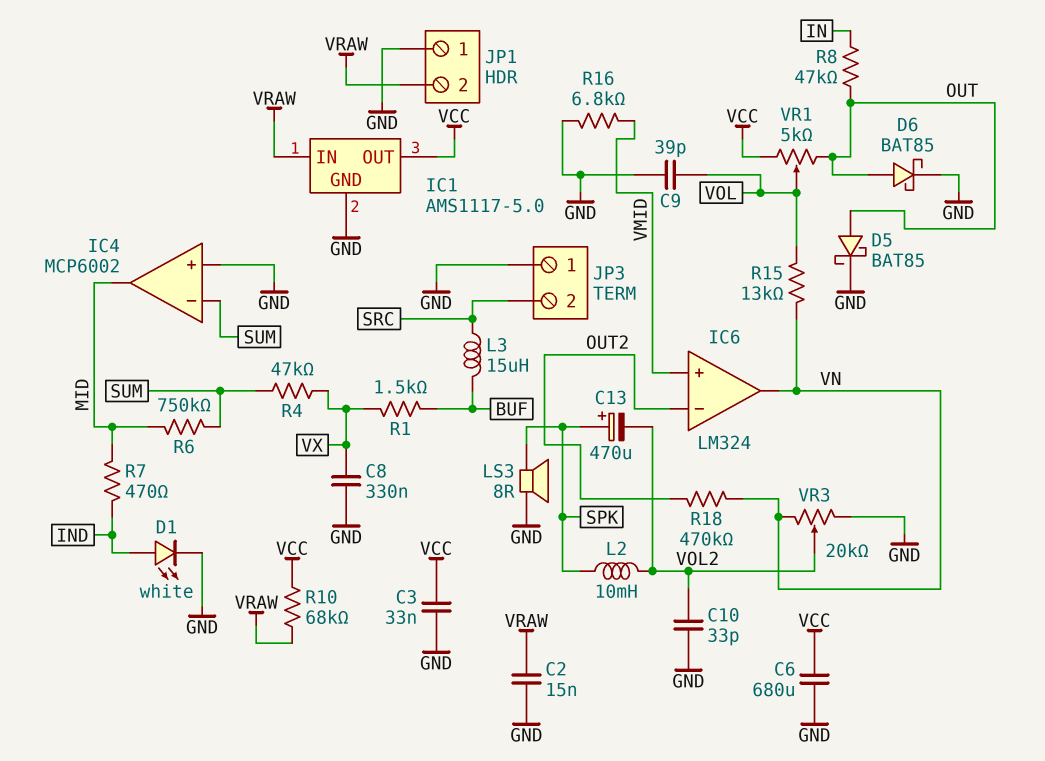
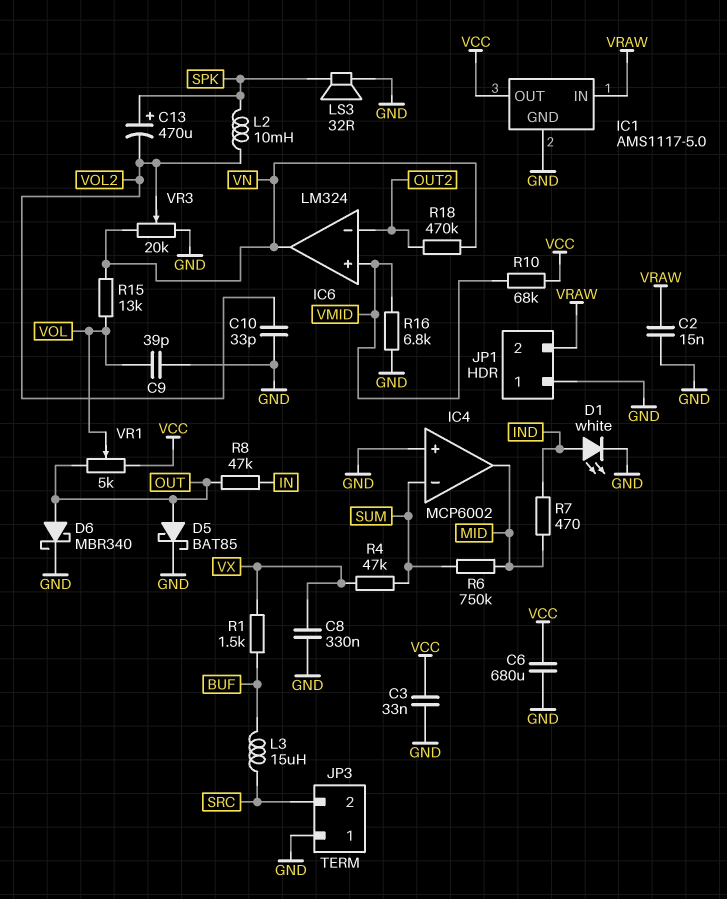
D6: schottky BAT85 (A OUT, K GND) -> schottky MBR340 (A OUT, K GND)
LS3: speaker 8R (GND, SPK) -> speaker 32R (GND, SPK)
R10: 68k (VCC, VRAW) -> 68k (VCC, VMID)

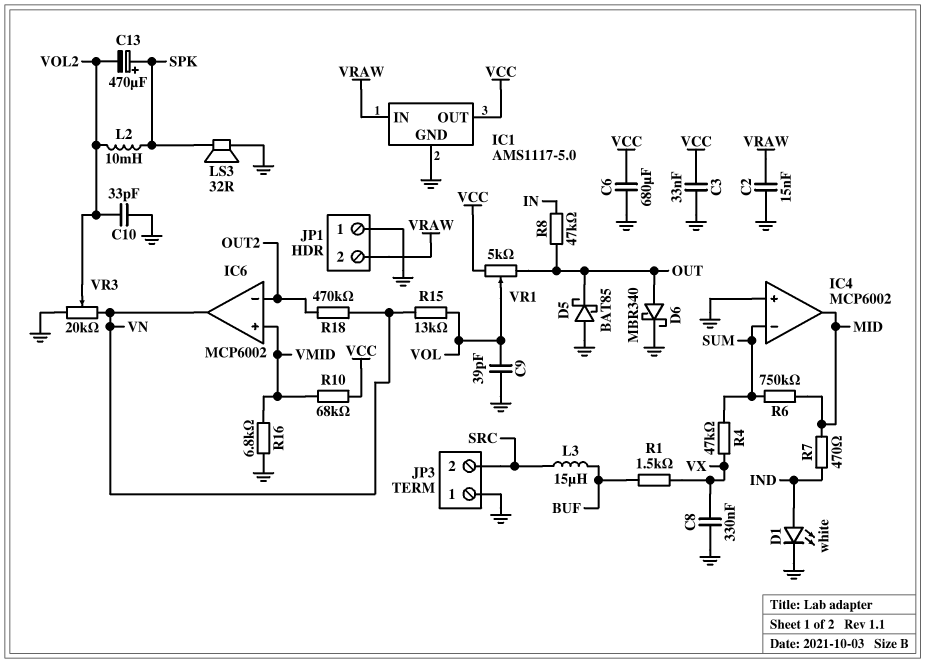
D5: schottky BAT85 (A OUT, K GND) -> schottky BAT85 (A GND, K OUT)
IC6: LM324 -> MCP6002

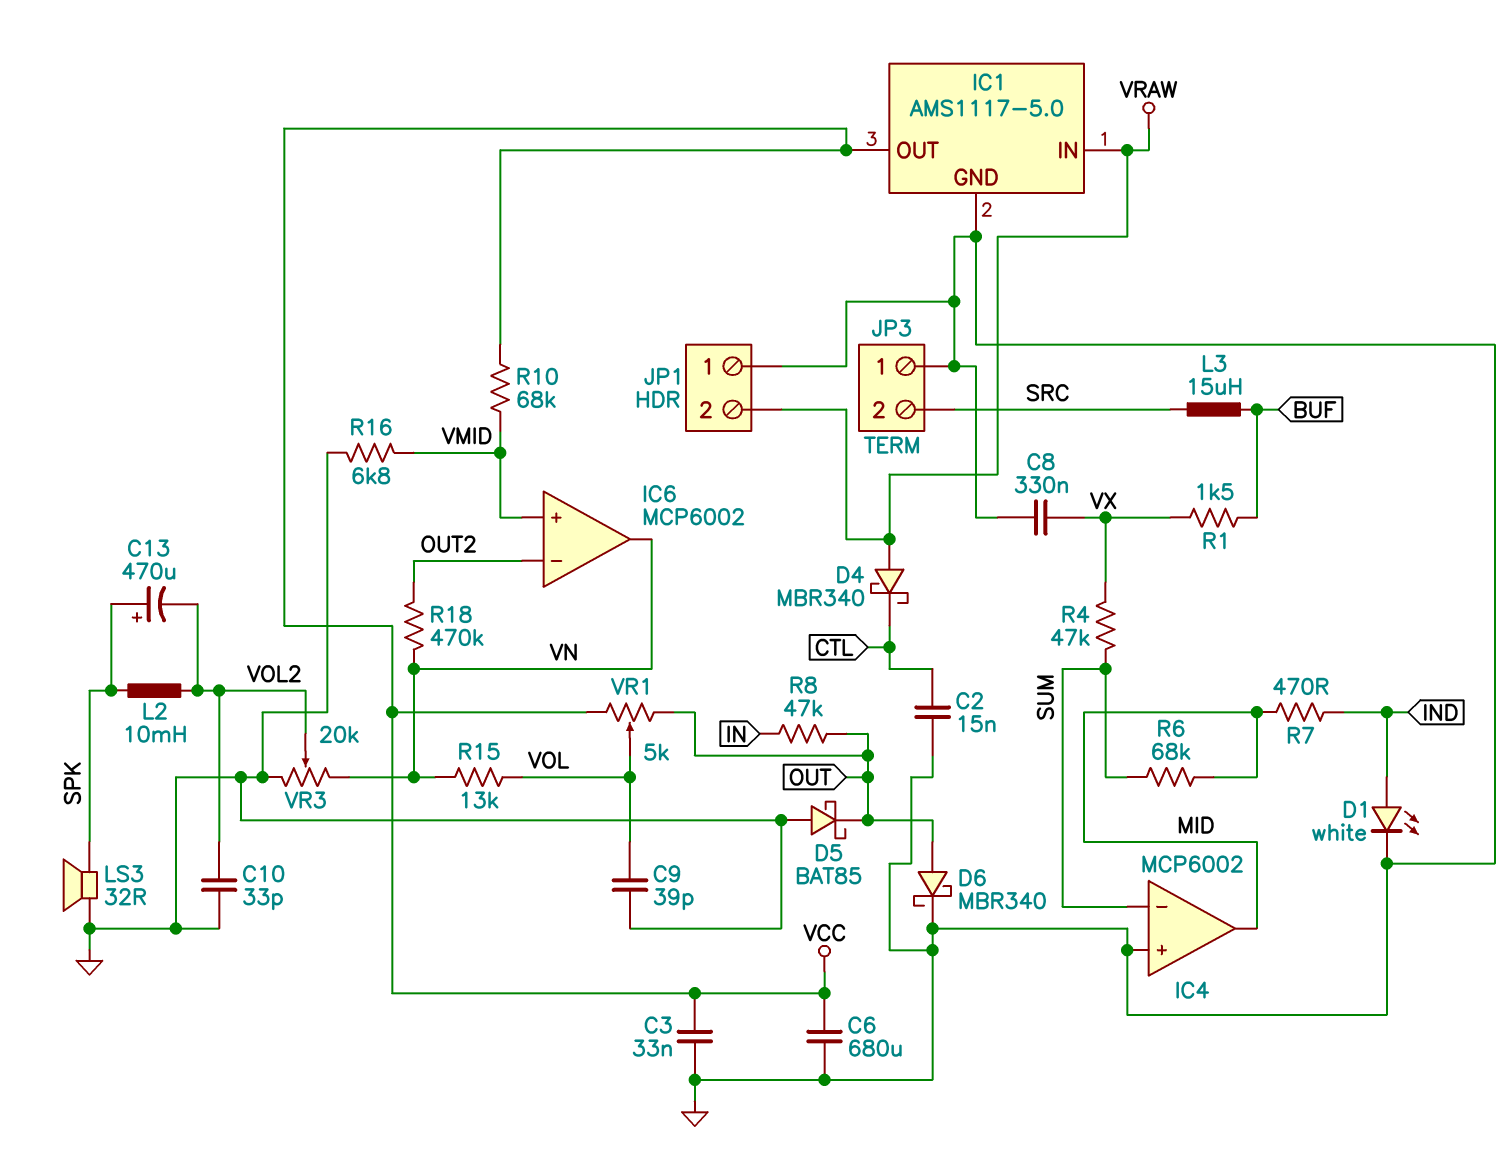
C2: 15nF (GND, VRAW) -> 15nF (CTL, GND)
D4: none -> schottky MBR340 (A VRAW, K CTL)
R6: 750k (MID, SUM) -> 68k (MID, SUM)

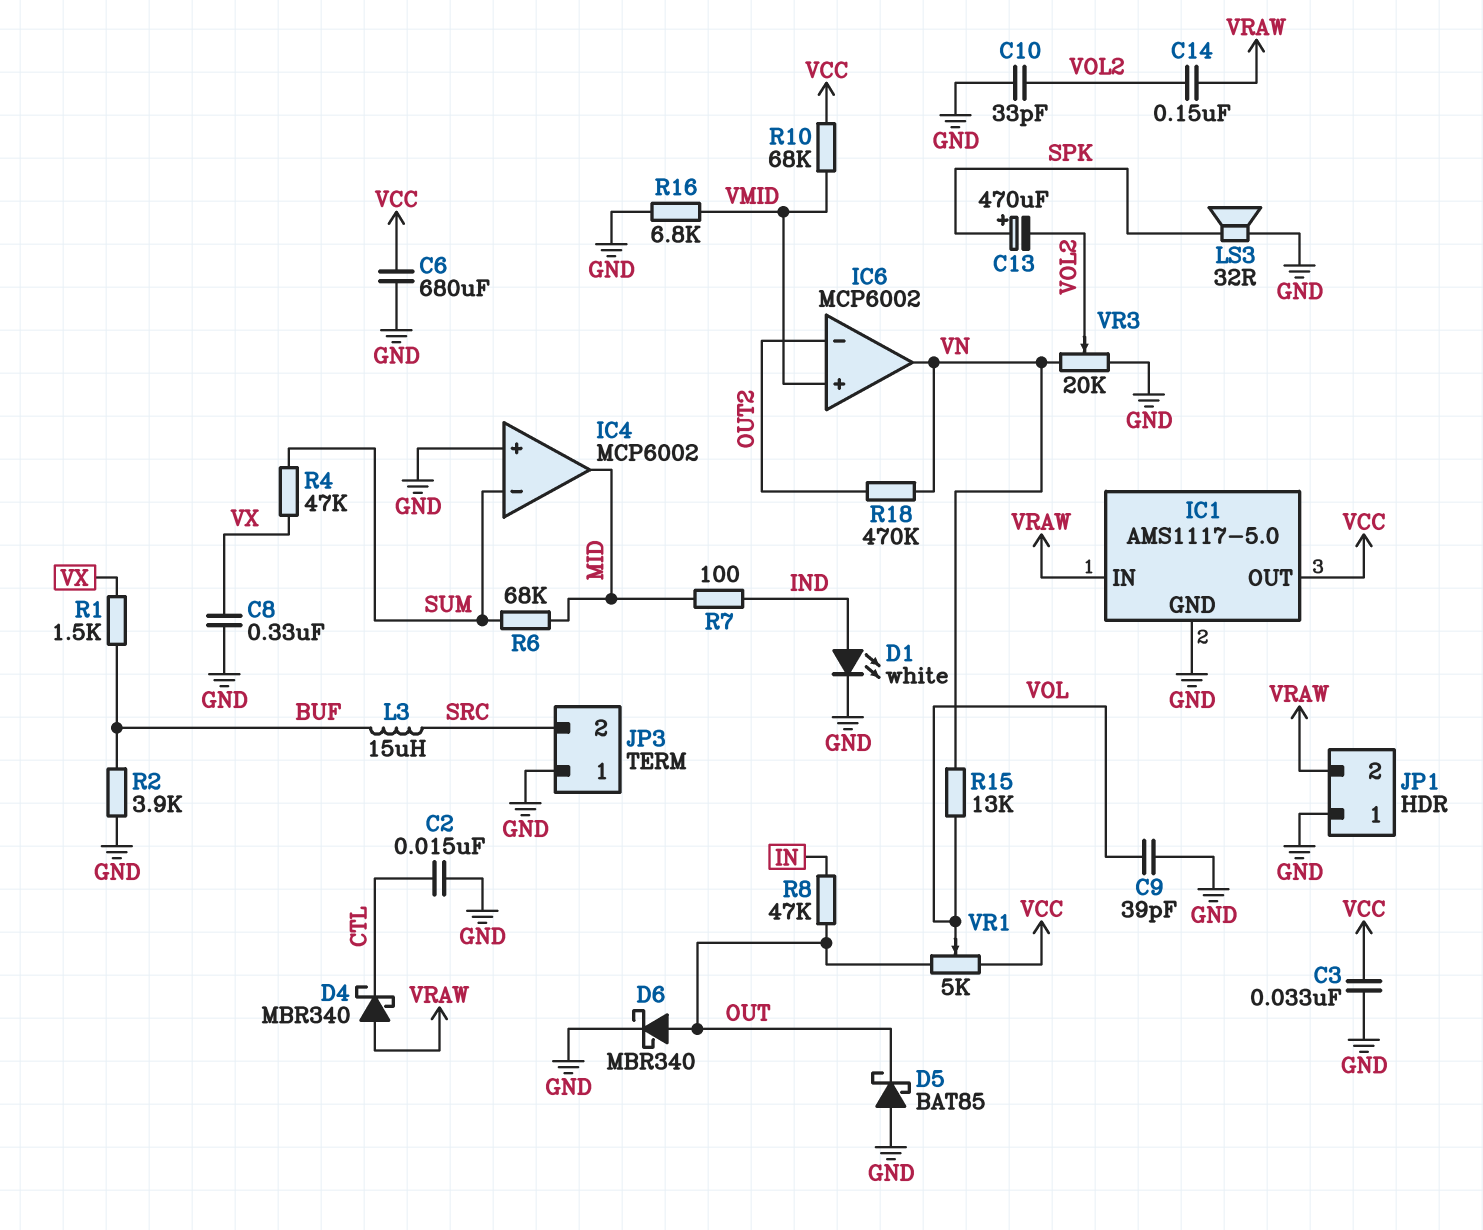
C14: none -> 150nF (VOL2, VRAW)
L2: 10mH (SPK, VOL2) -> none
R2: none -> 3.9k (BUF, GND)
R7: 470 (IND, MID) -> 100 (IND, MID)

